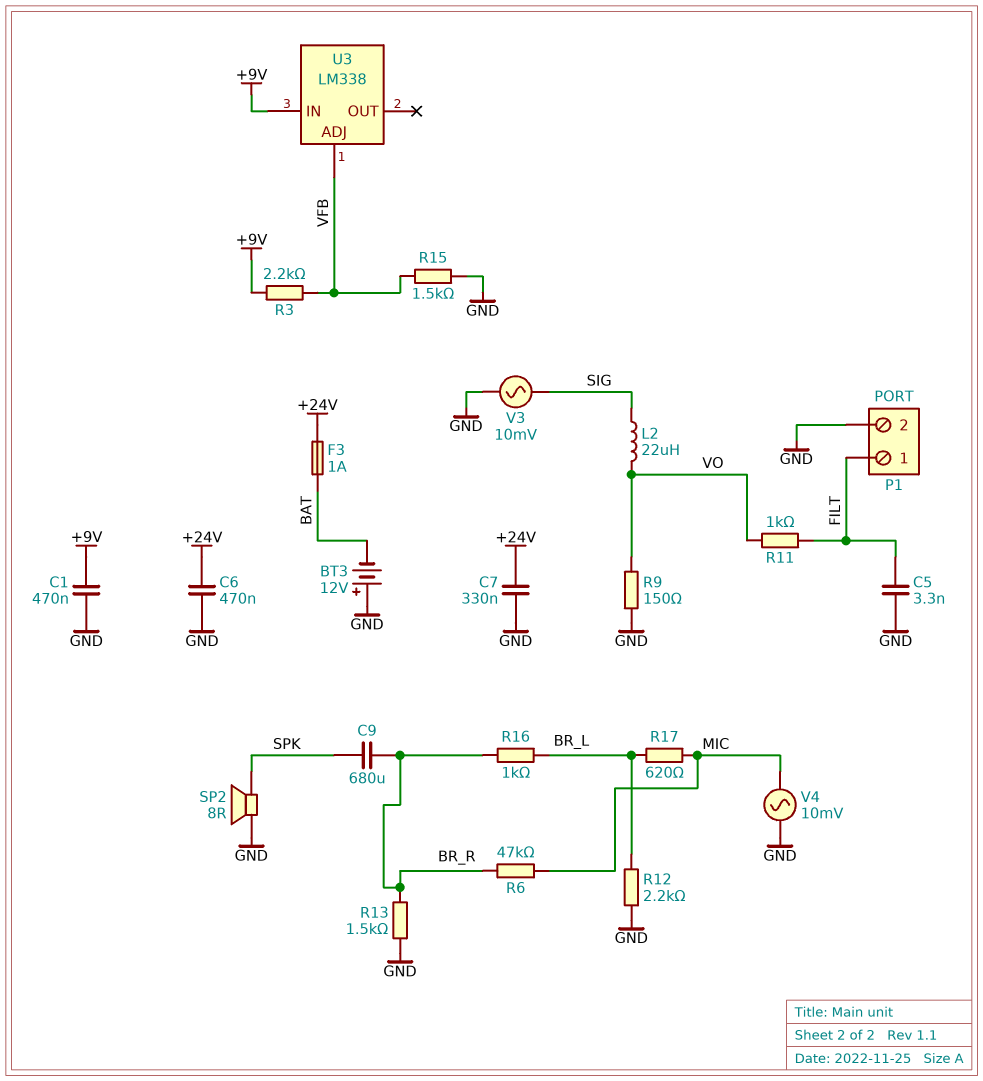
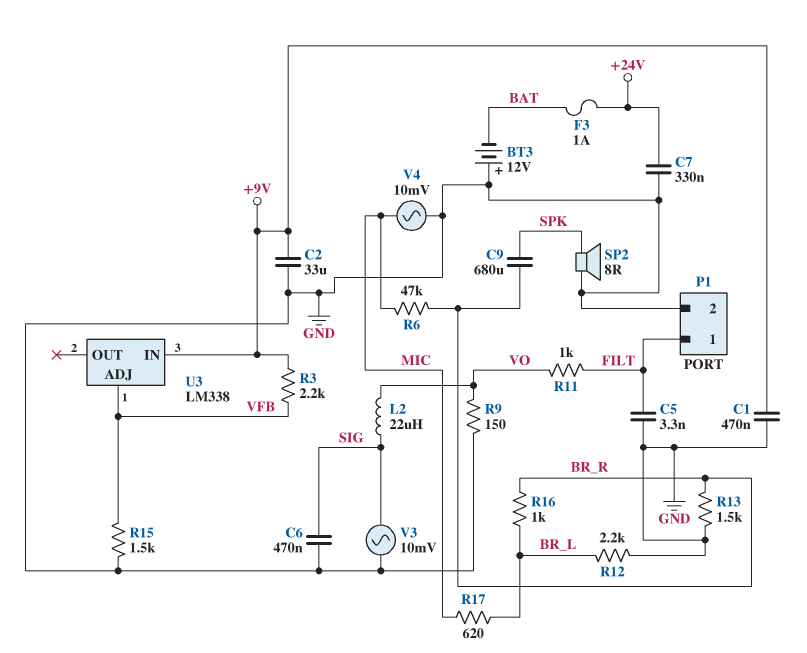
C2: none -> 33uF (+9V, GND)
C6: 470nF (+24V, GND) -> 470nF (GND, SIG)

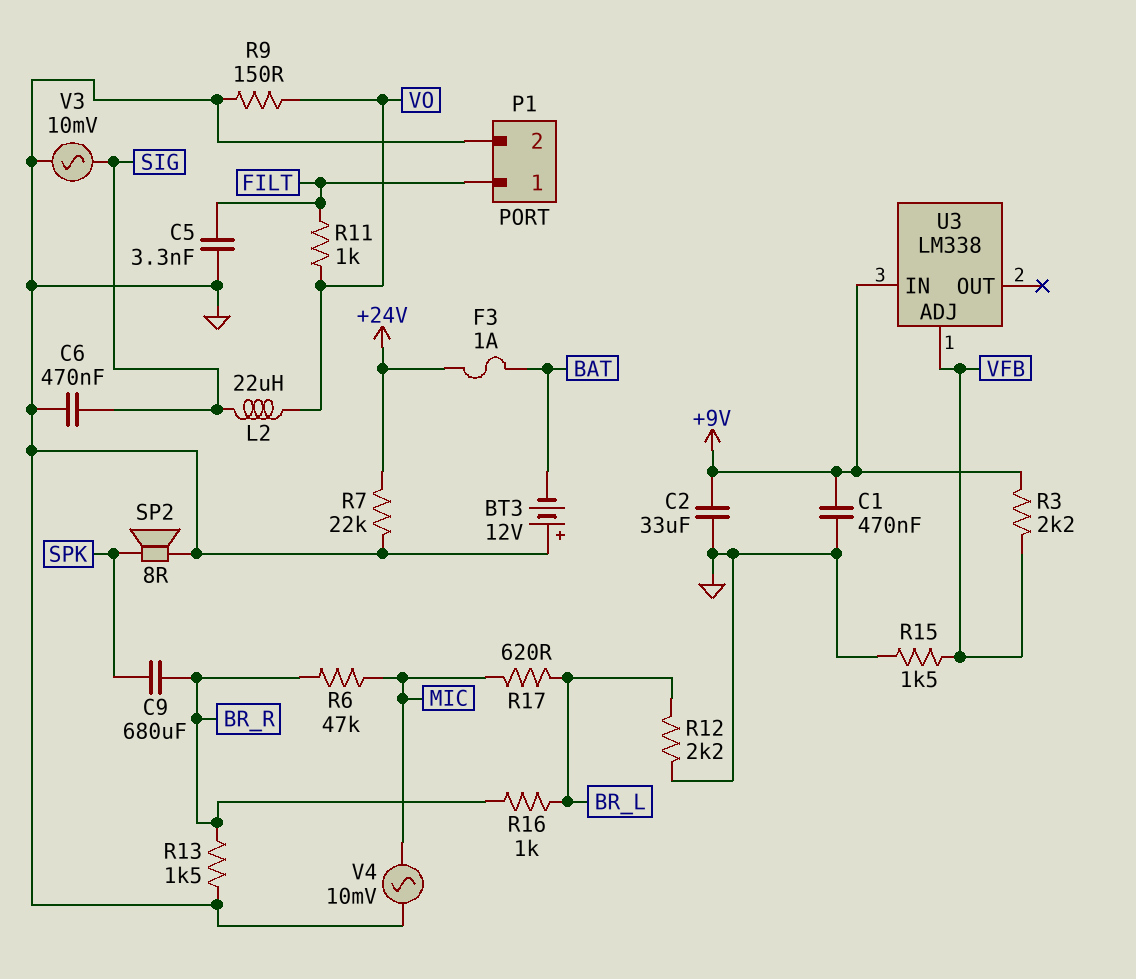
C7: 330nF (+24V, GND) -> none
R7: none -> 22k (+24V, GND)

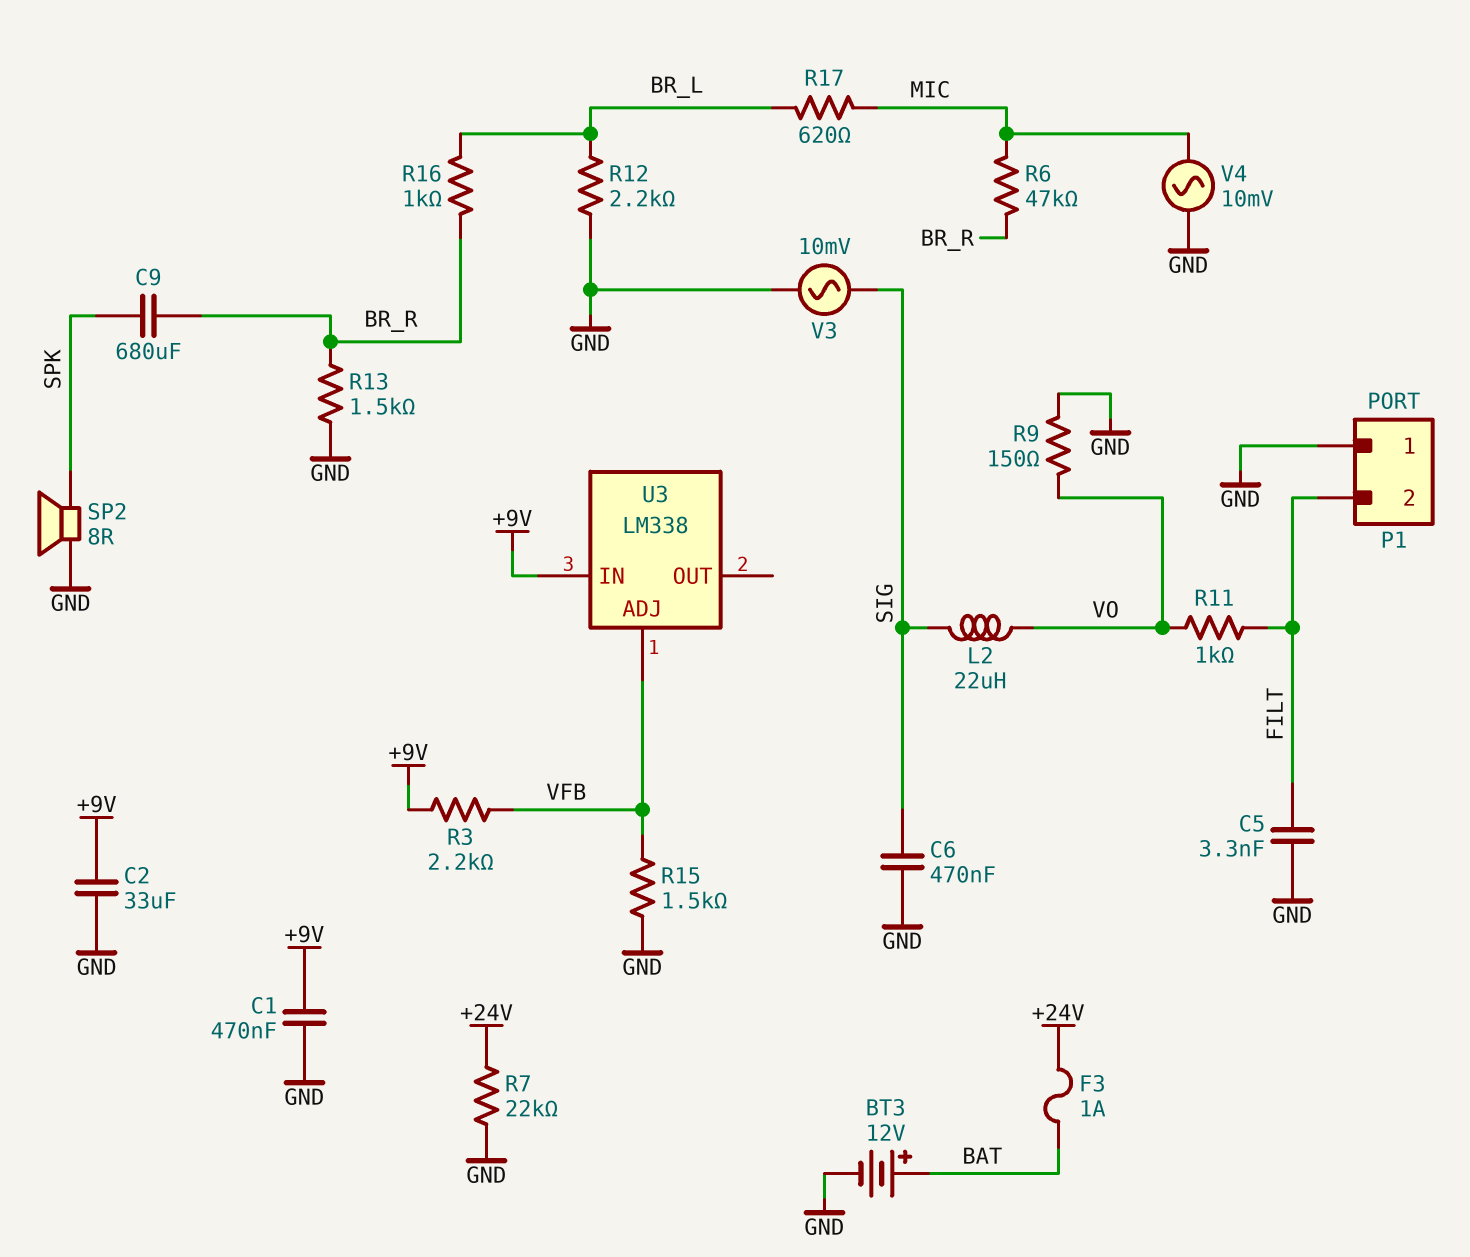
BT3: 12V (plus GND, minus BAT) -> 12V (plus BAT, minus GND)
P1 pin 1: FILT -> GND
P1 pin 2: GND -> FILT

